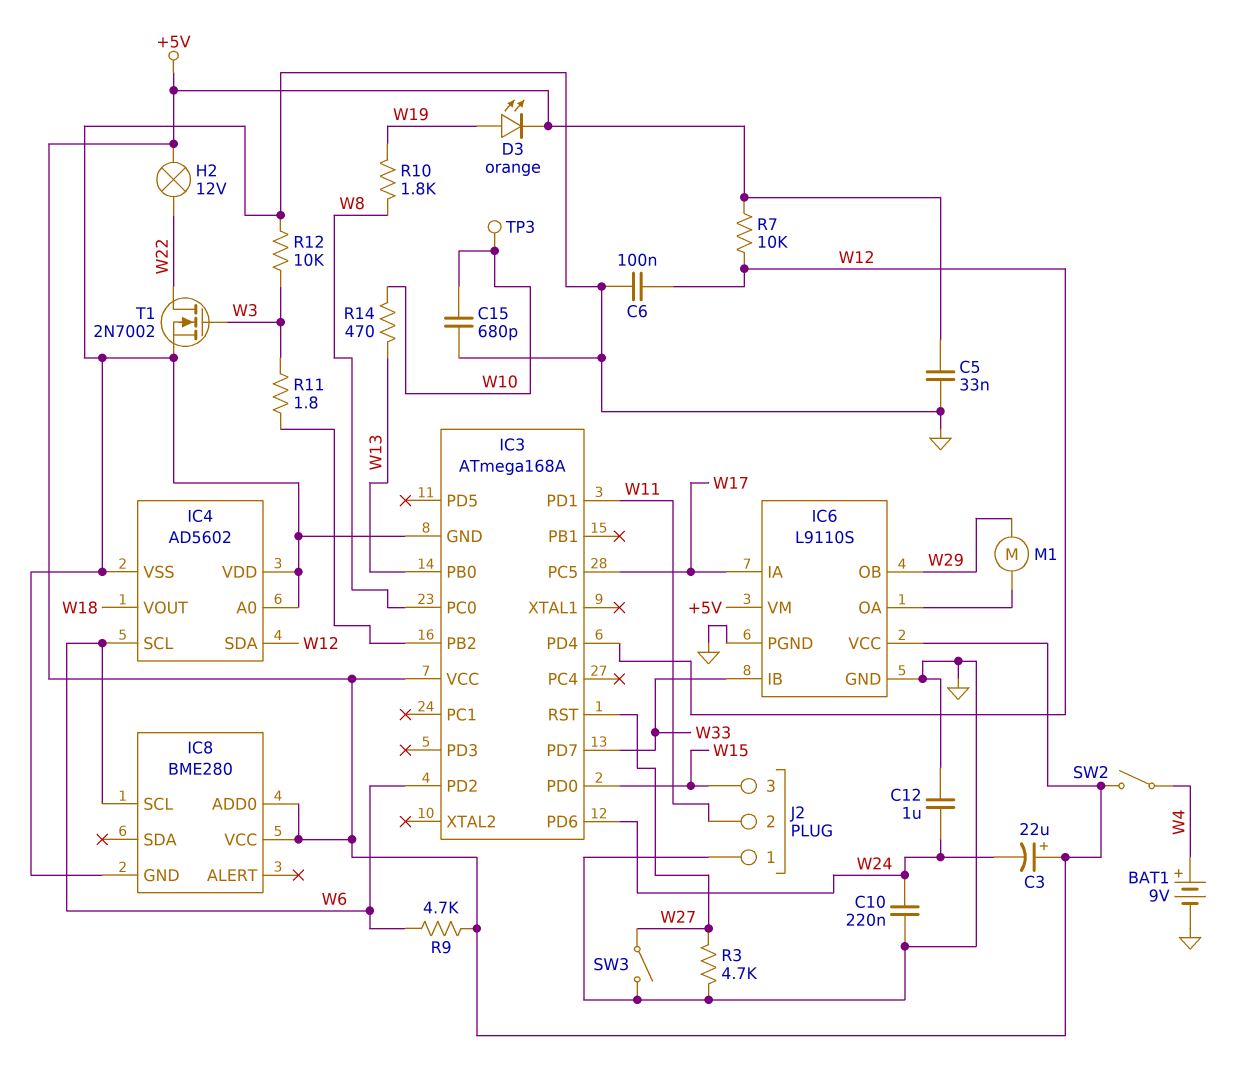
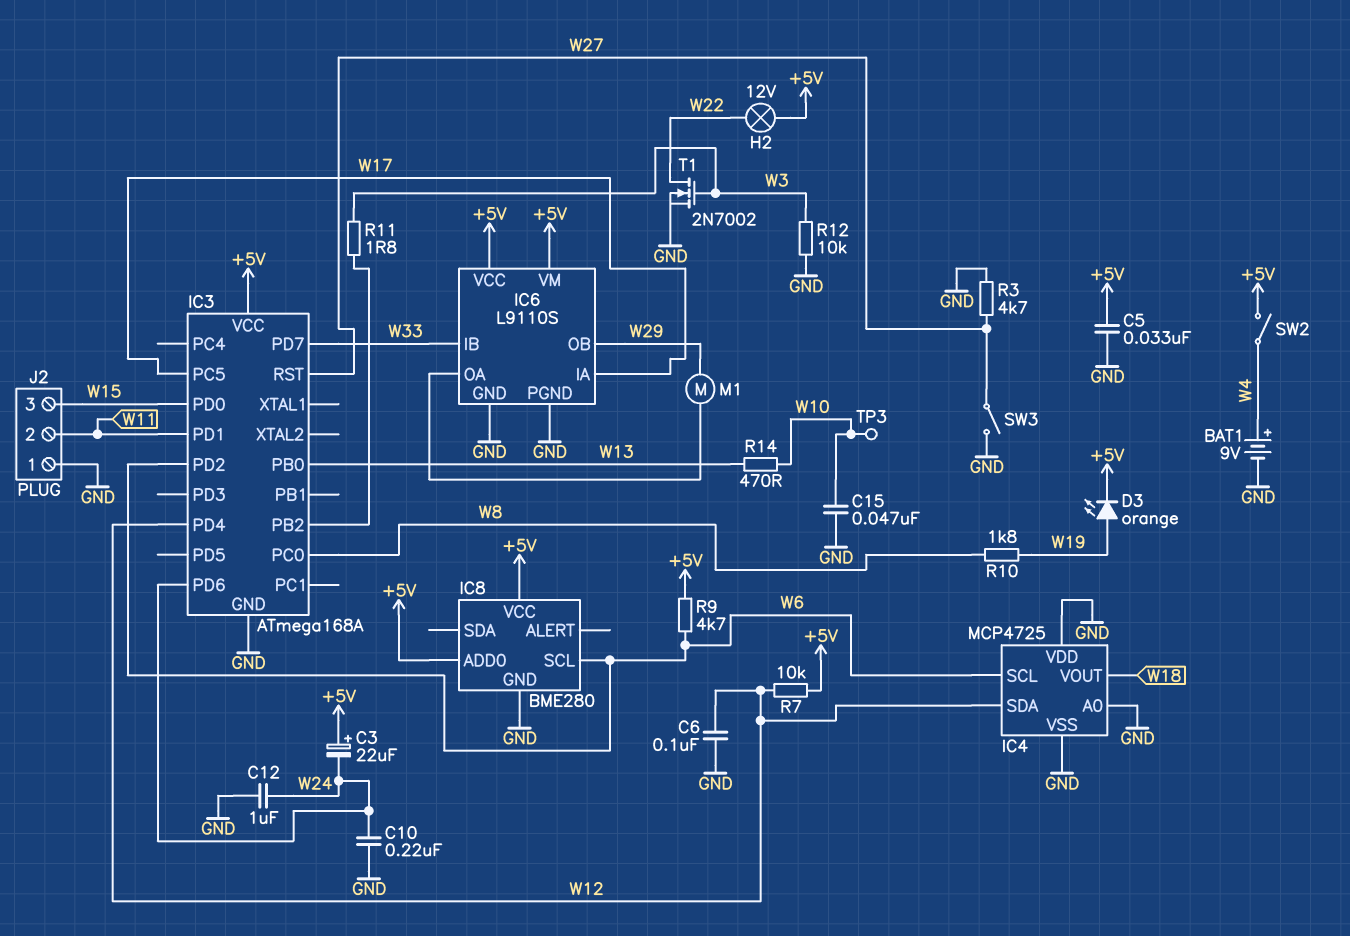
C15: 680pF (GND, W10) -> 47nF (GND, W10)
IC4: AD5602 -> MCP4725

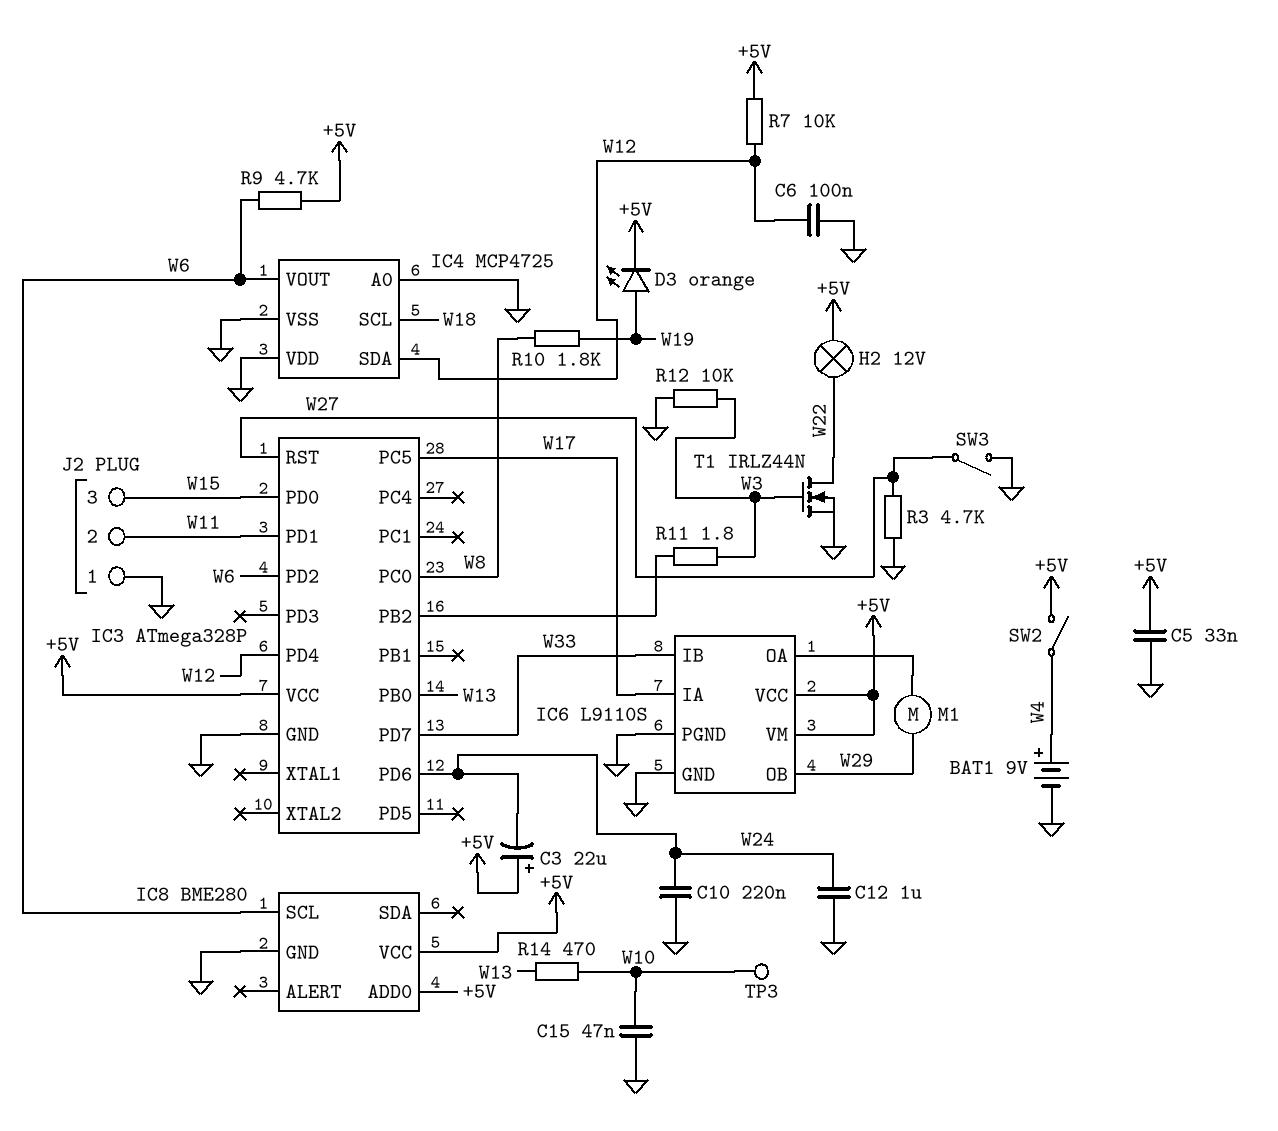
IC3: ATmega168A -> ATmega328P
IC4 pin SCL: W6 -> W18
IC4 pin VOUT: W18 -> W6
T1: NMOS 2N7002 (G W3, D W22, S GND) -> NMOS IRLZ44N (G W3, D W22, S GND)

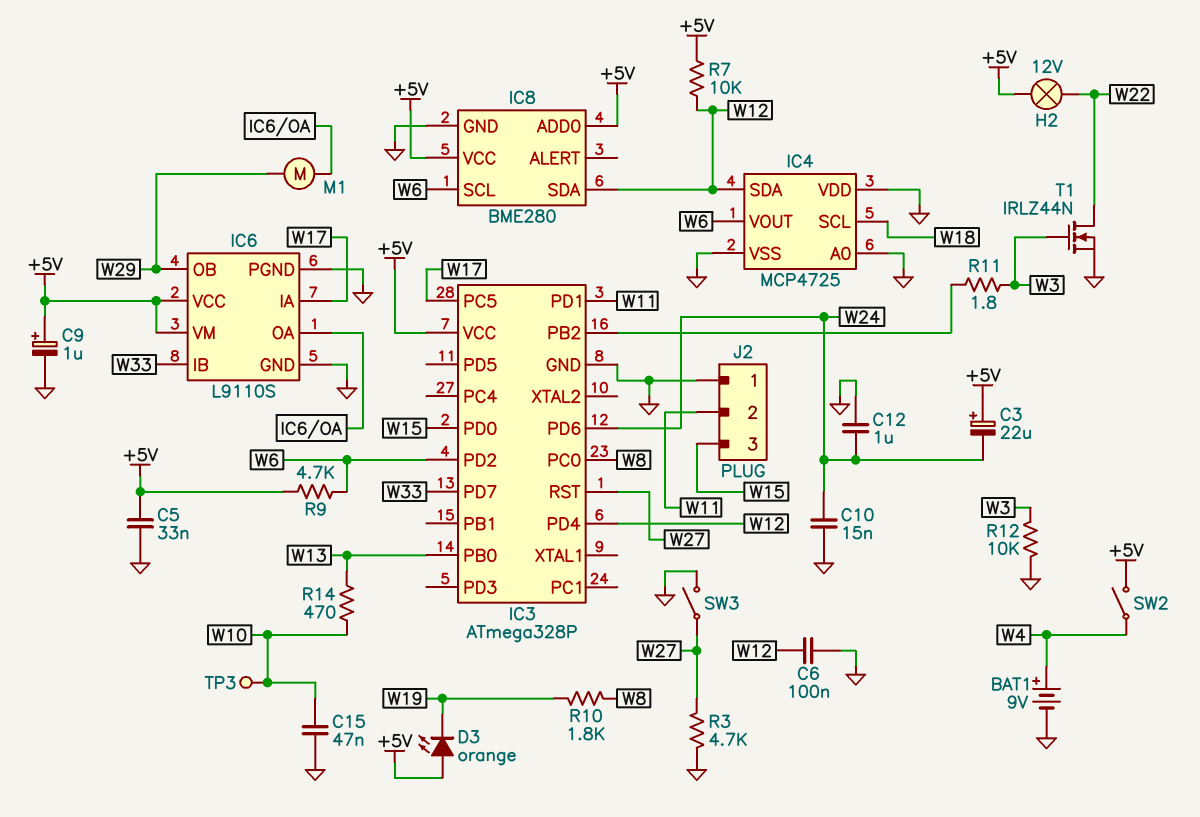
C9: none -> 1uF (plus +5V, minus GND)
C10: 220nF (GND, W24) -> 15nF (GND, W24)
D3: LED orange (A W19, K +5V) -> LED orange (A +5V, K W19)
IC8 pin SDA: none -> W12

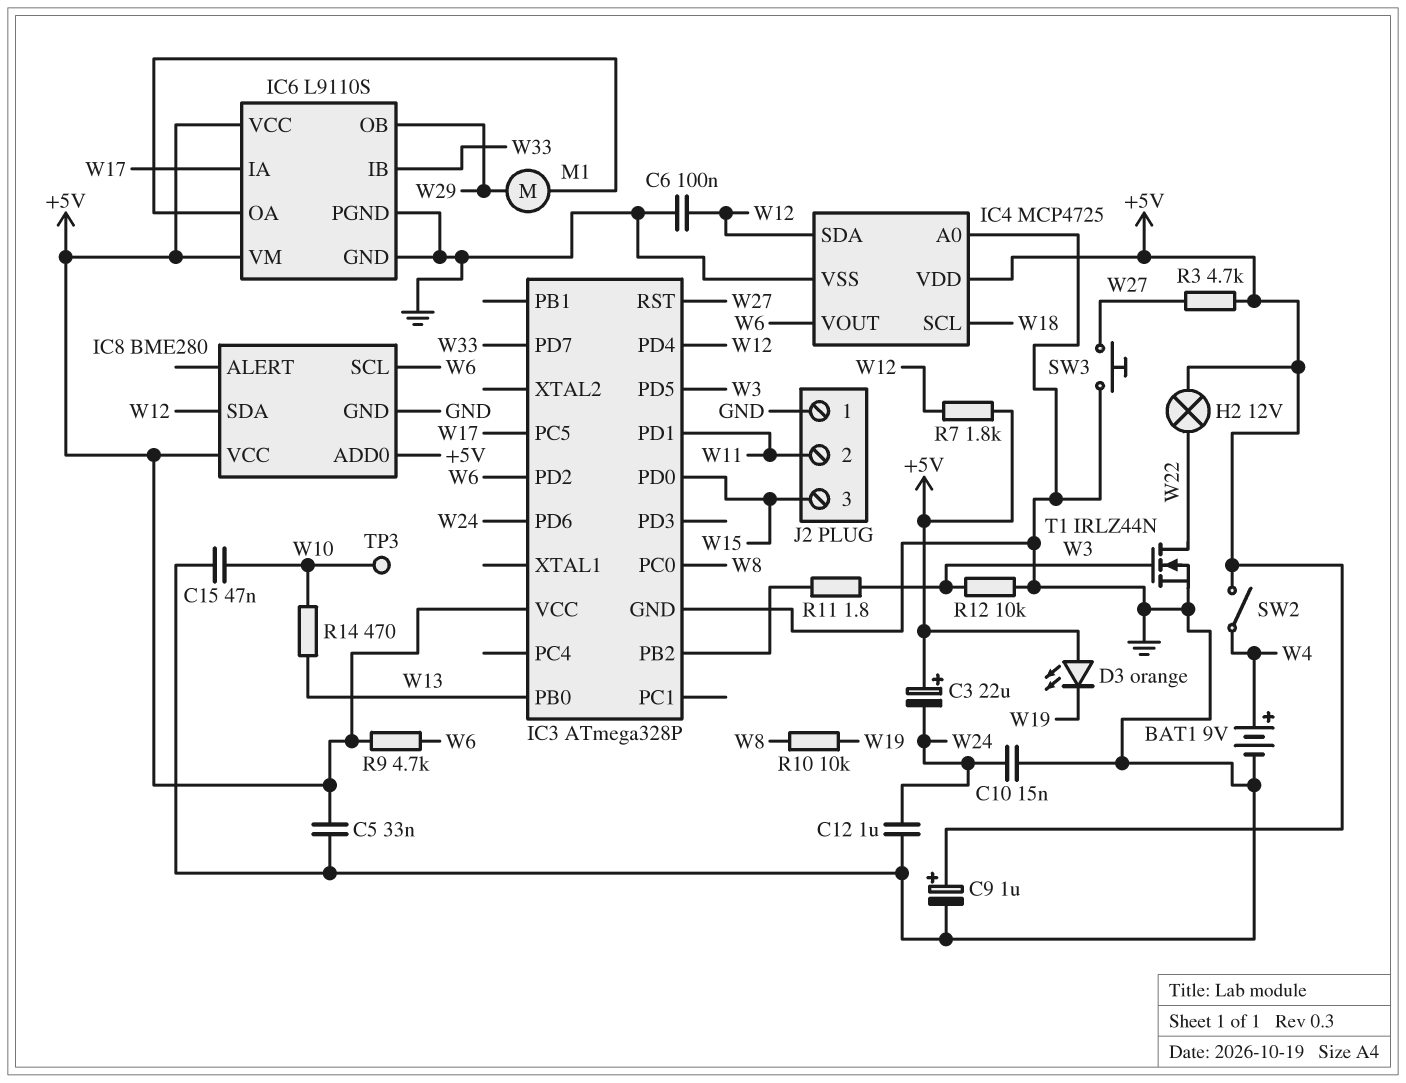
IC3 pin PD5: none -> W3
IC4 pin VDD: GND -> +5V
R3: 4.7k (GND, W27) -> 4.7k (+5V, W27)
R7: 10k (+5V, W12) -> 1.8k (+5V, W12)
R10: 1.8k (W8, W19) -> 10k (W8, W19)
SW3: switch (GND, W27) -> button (GND, W27)

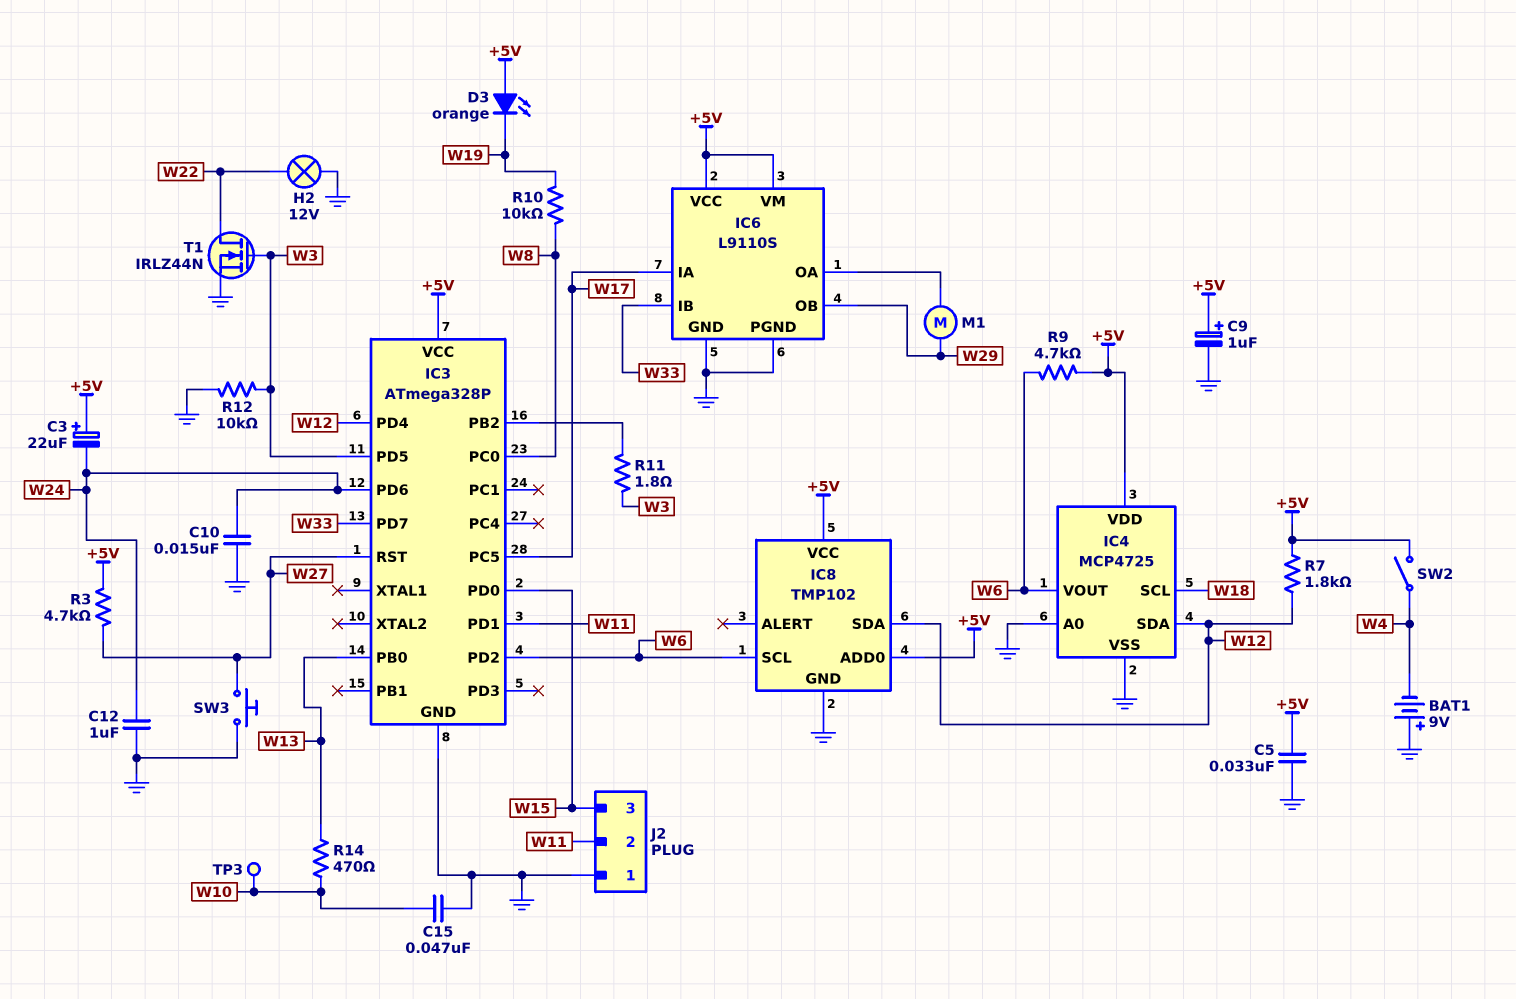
BAT1: 9V (plus W4, minus GND) -> 9V (plus GND, minus W4)
C6: 100nF (GND, W12) -> none
H2: lamp 12V (+5V, W22) -> lamp 12V (GND, W22)
IC8: BME280 -> TMP102

